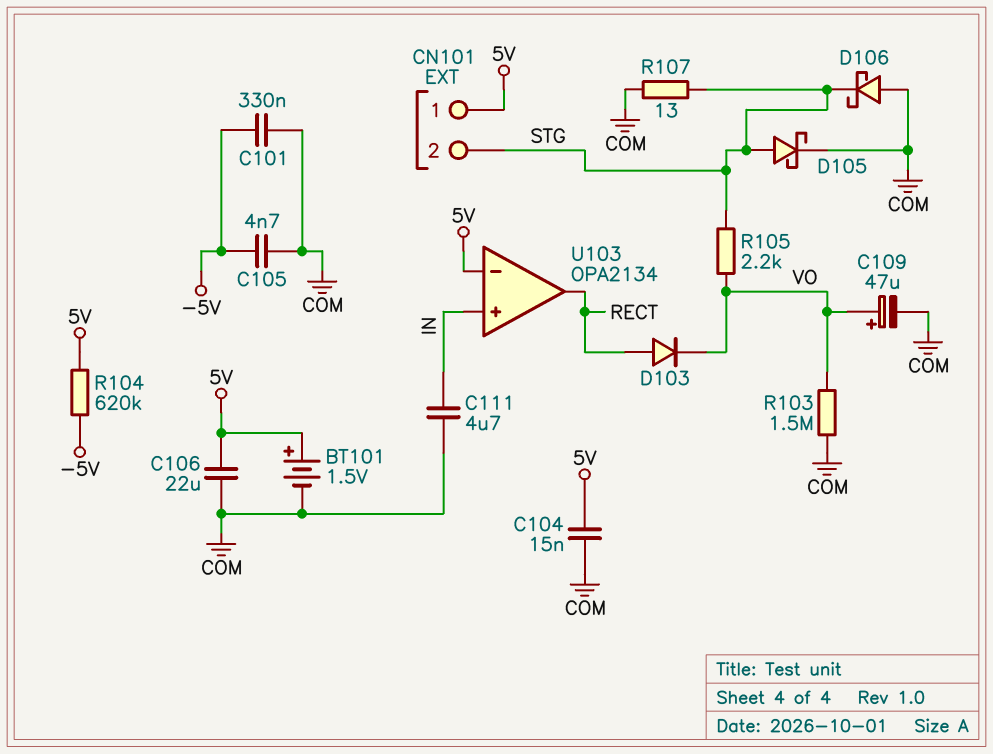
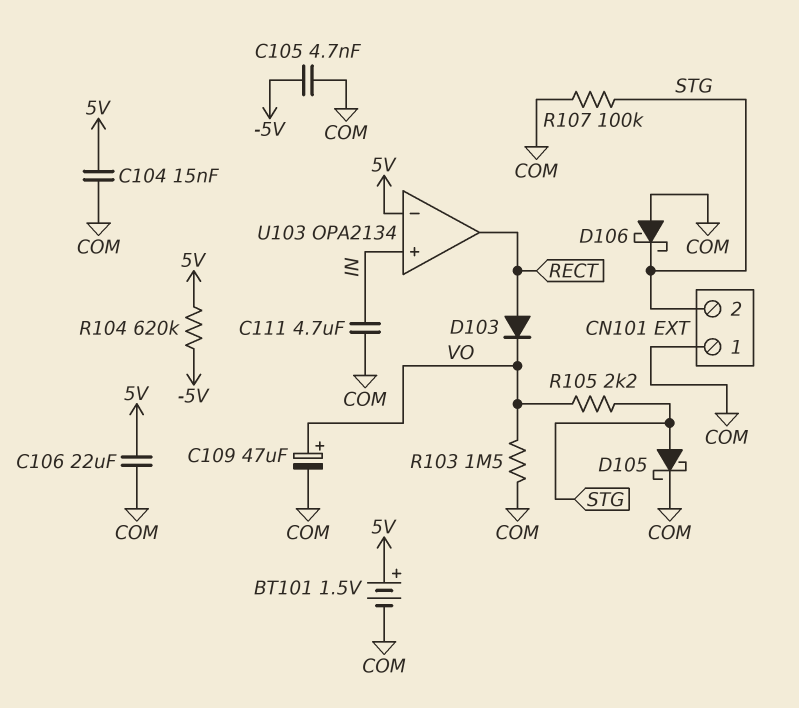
C101: 330nF (-5V, COM) -> none
CN101 pin 1: 5V -> COM
R107: 13 (COM, STG) -> 100k (COM, STG)

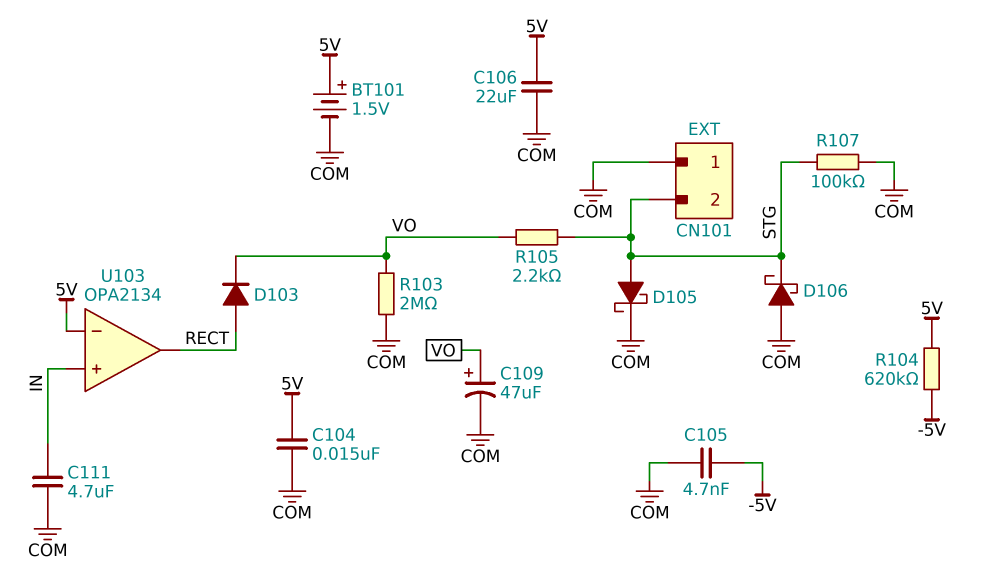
R103: 1.5M (COM, VO) -> 2M (COM, VO)

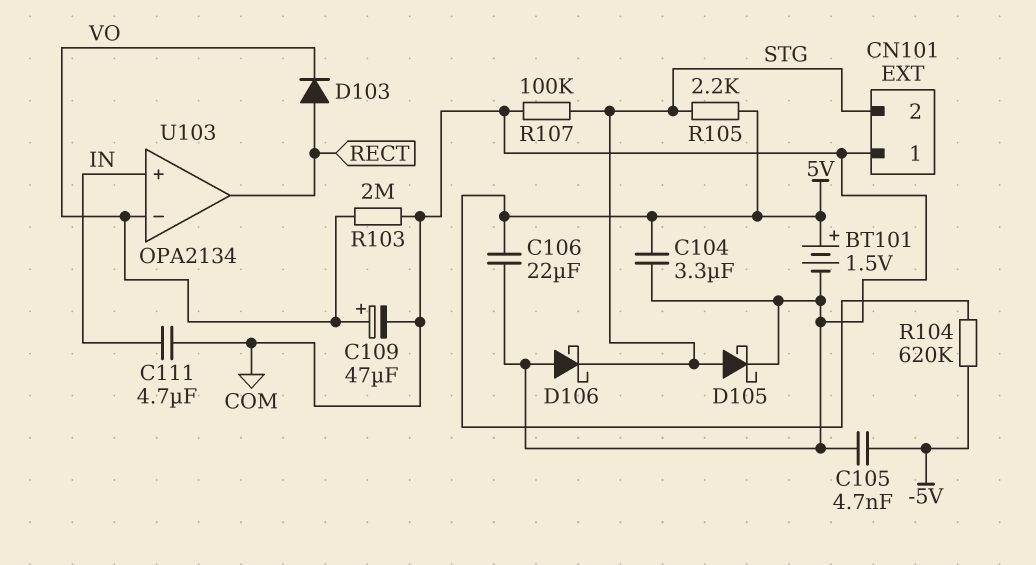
C104: 15nF (5V, COM) -> 3.3uF (5V, COM)
R105: 2.2k (STG, VO) -> 2.2k (5V, STG)
U103 pin in-: 5V -> VO

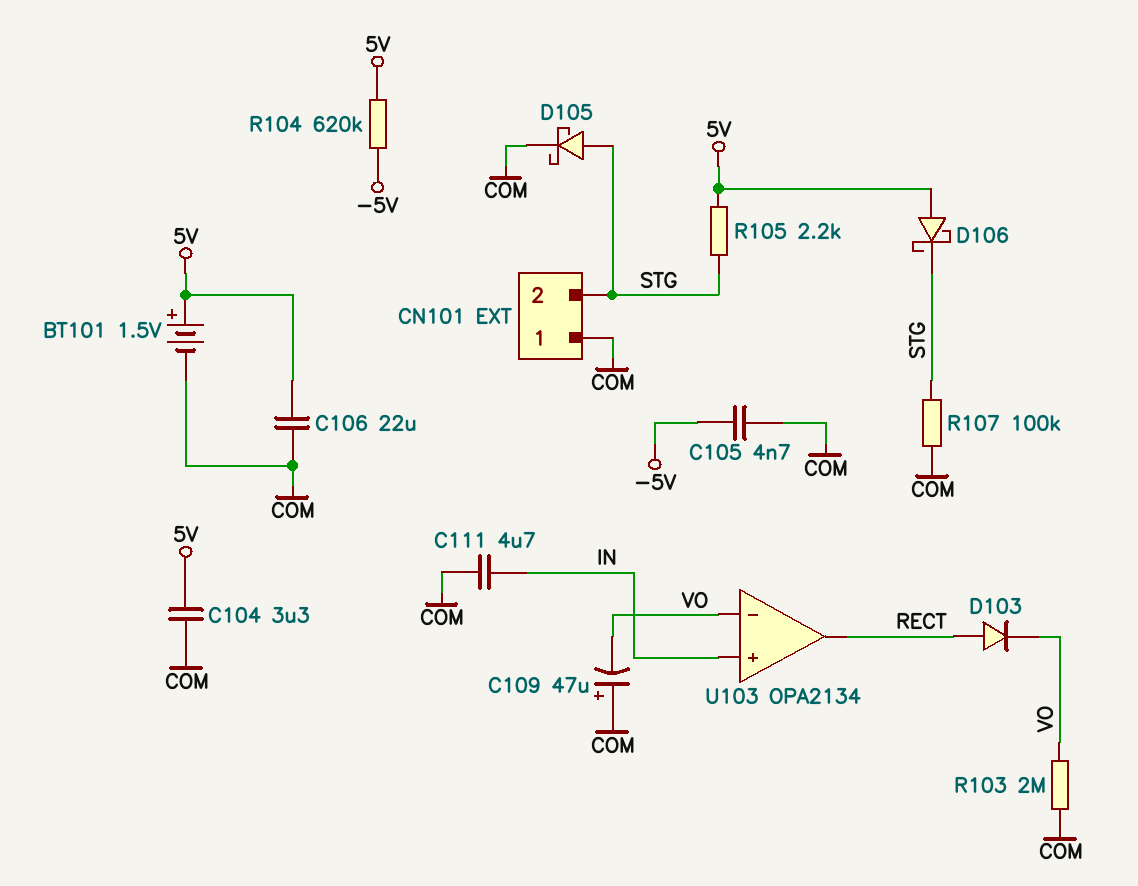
C109: 47uF (plus VO, minus COM) -> 47uF (plus COM, minus VO)
D106: schottky (A COM, K STG) -> schottky (A 5V, K STG)

